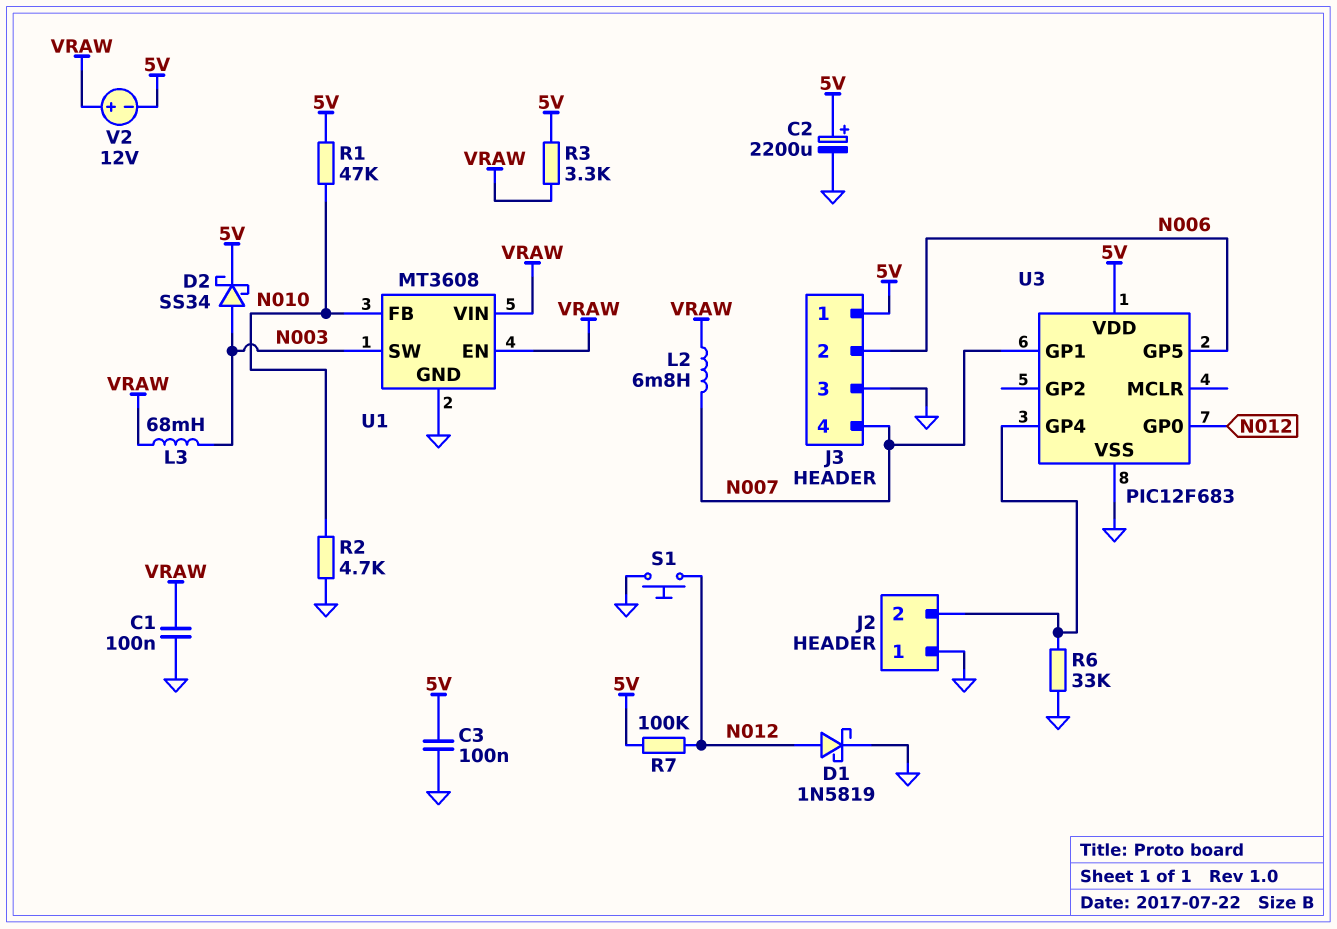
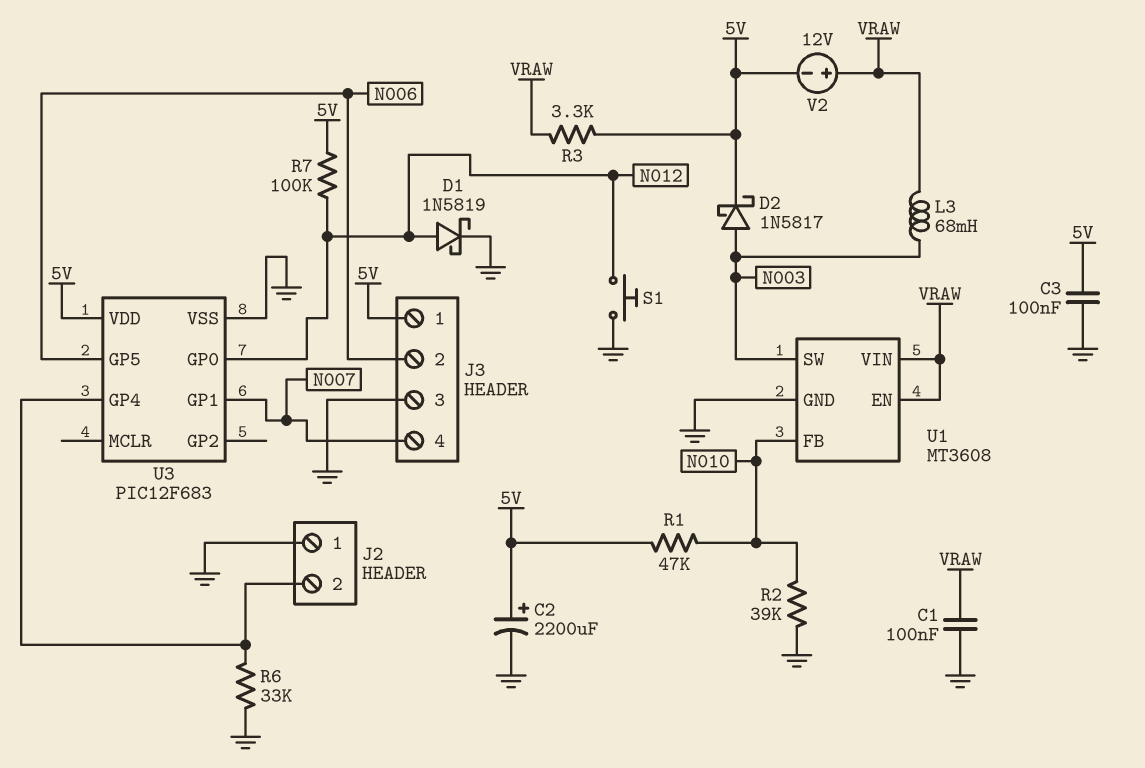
D2: schottky SS34 (A N003, K 5V) -> schottky 1N5817 (A N003, K 5V)
L2: 6.8mH (N007, VRAW) -> none
R2: 4.7k (GND, N010) -> 39k (GND, N010)

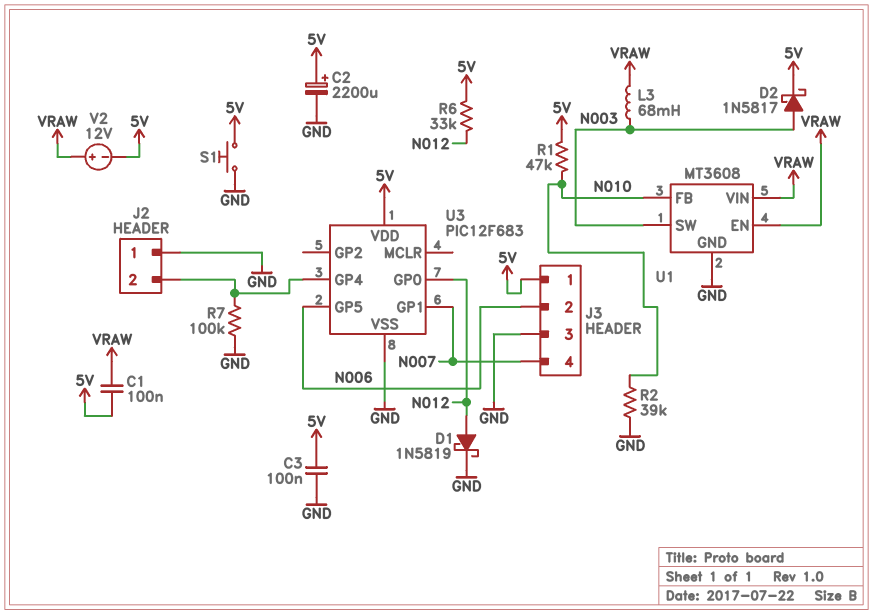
C1: 100nF (GND, VRAW) -> 100nF (5V, VRAW)
R3: 3.3k (5V, VRAW) -> none
R6: 33k (GND, J2/2) -> 33k (5V, N012)
R7: 100k (5V, N012) -> 100k (GND, J2/2)
S1: button (GND, N012) -> button (5V, GND)

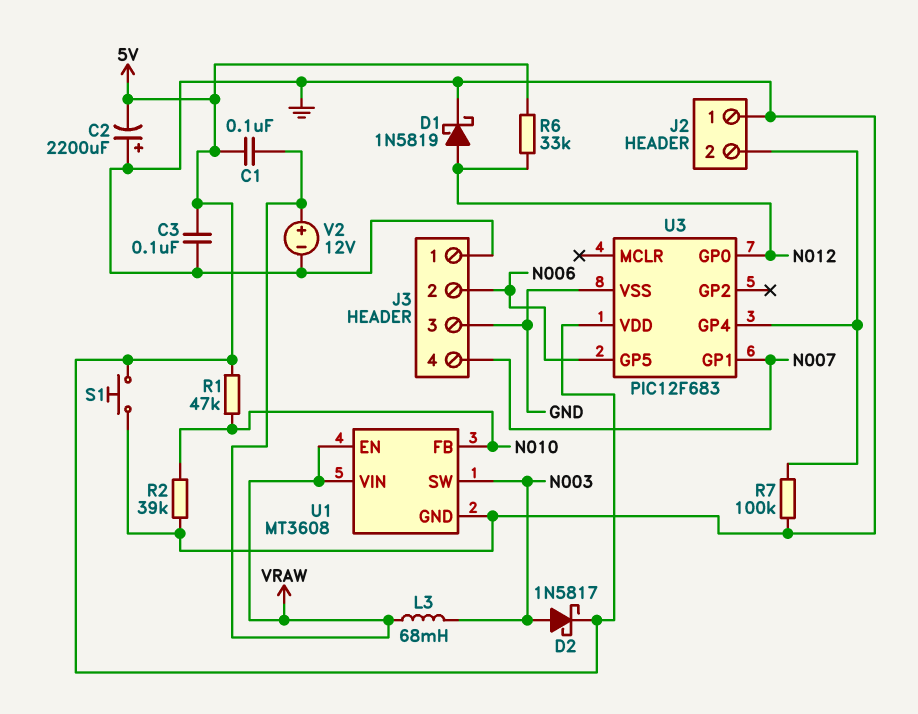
C2: 2200uF (plus 5V, minus GND) -> 2200uF (plus GND, minus 5V)
J3 pin 1: 5V -> GND
V2: 12V (plus VRAW, minus 5V) -> 12V (plus VRAW, minus GND)

